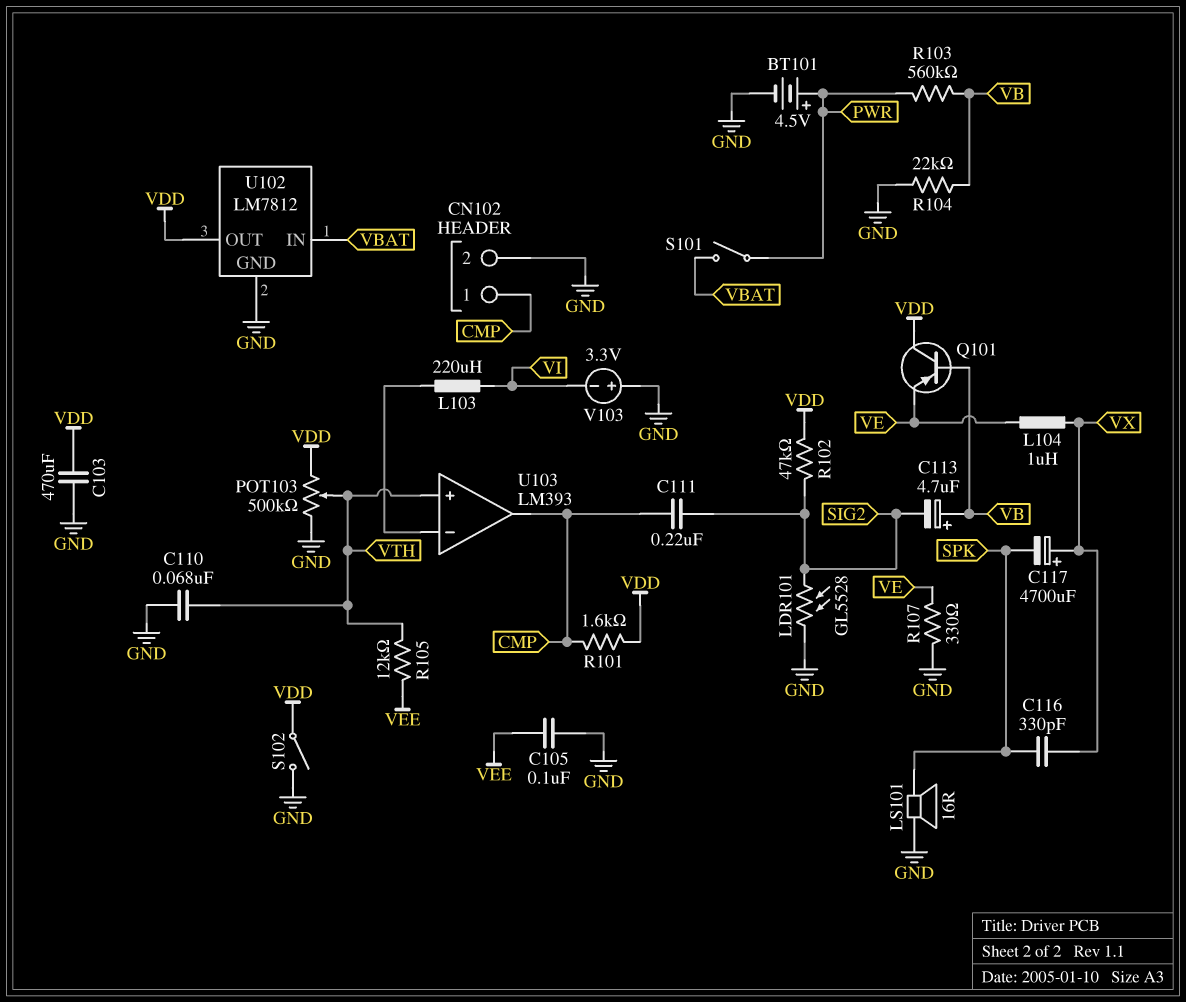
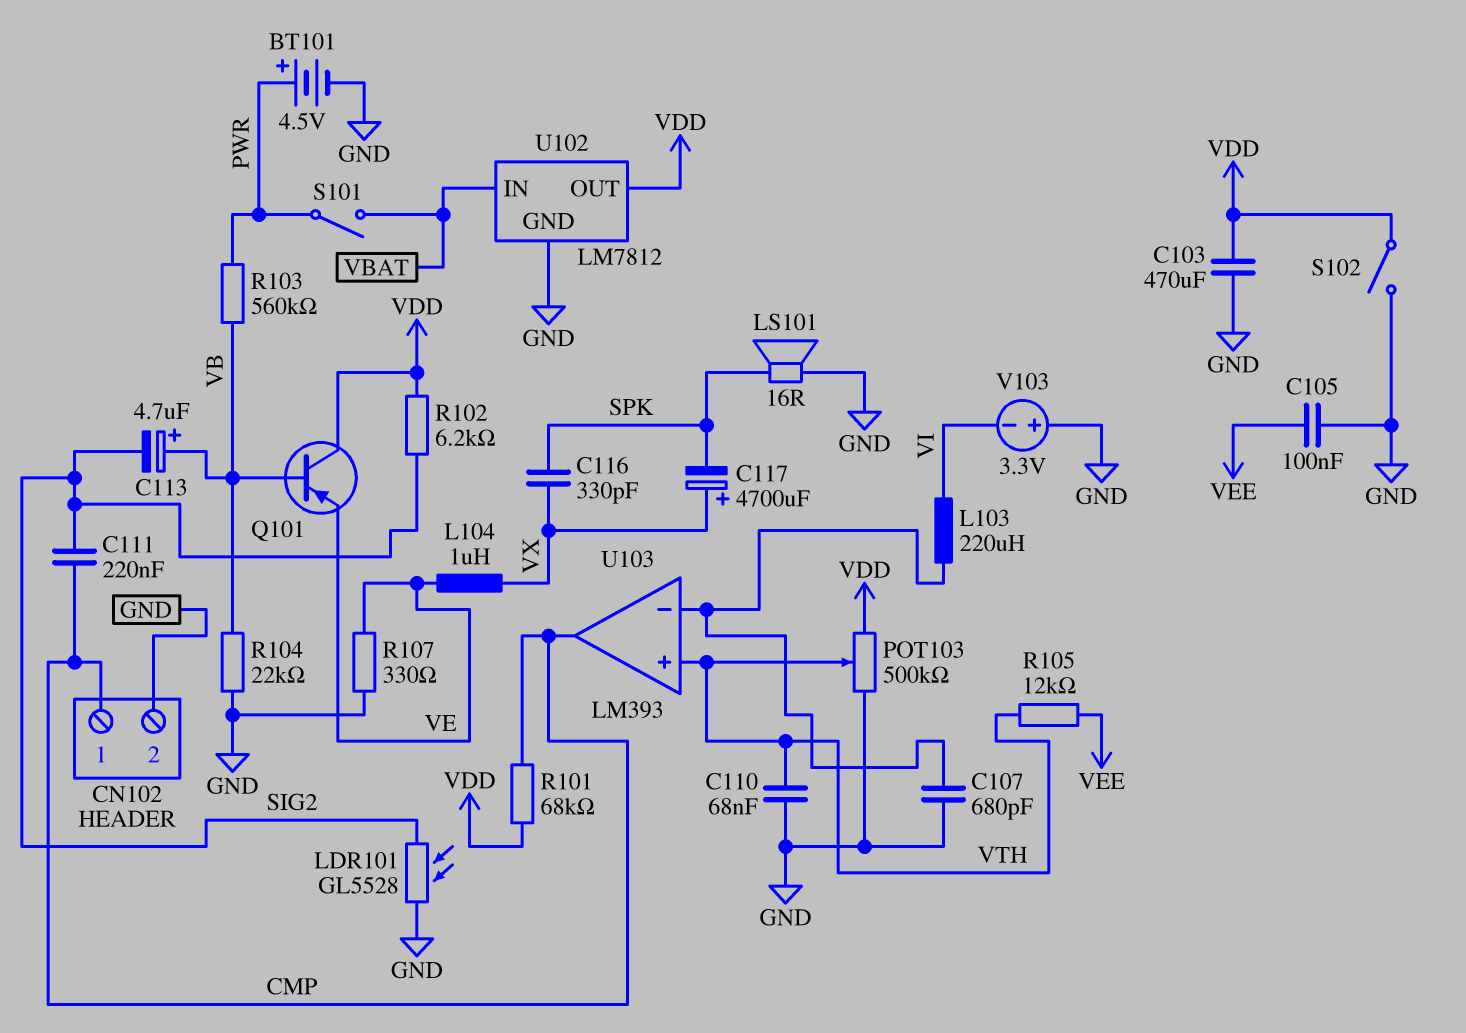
C107: none -> 680pF (GND, U103/in-)
R101: 1.6k (CMP, VDD) -> 68k (CMP, VDD)
R102: 47k (SIG2, VDD) -> 6.2k (SIG2, VDD)

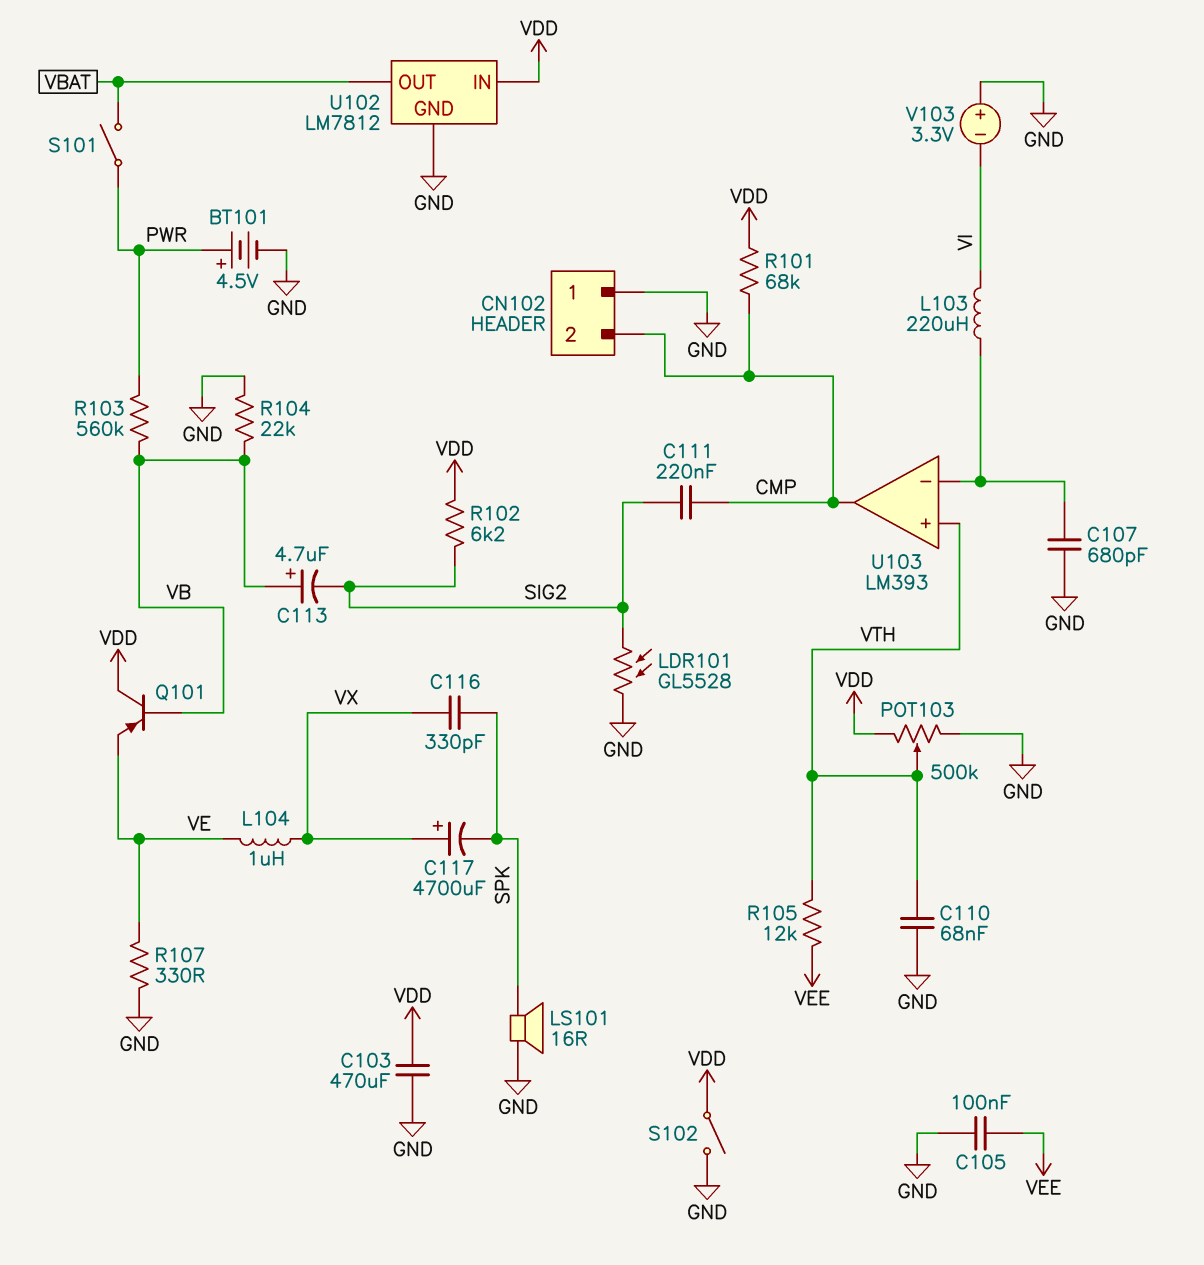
CN102 pin 1: CMP -> GND
CN102 pin 2: GND -> CMP
U102 pin IN: VBAT -> VDD
U102 pin OUT: VDD -> VBAT

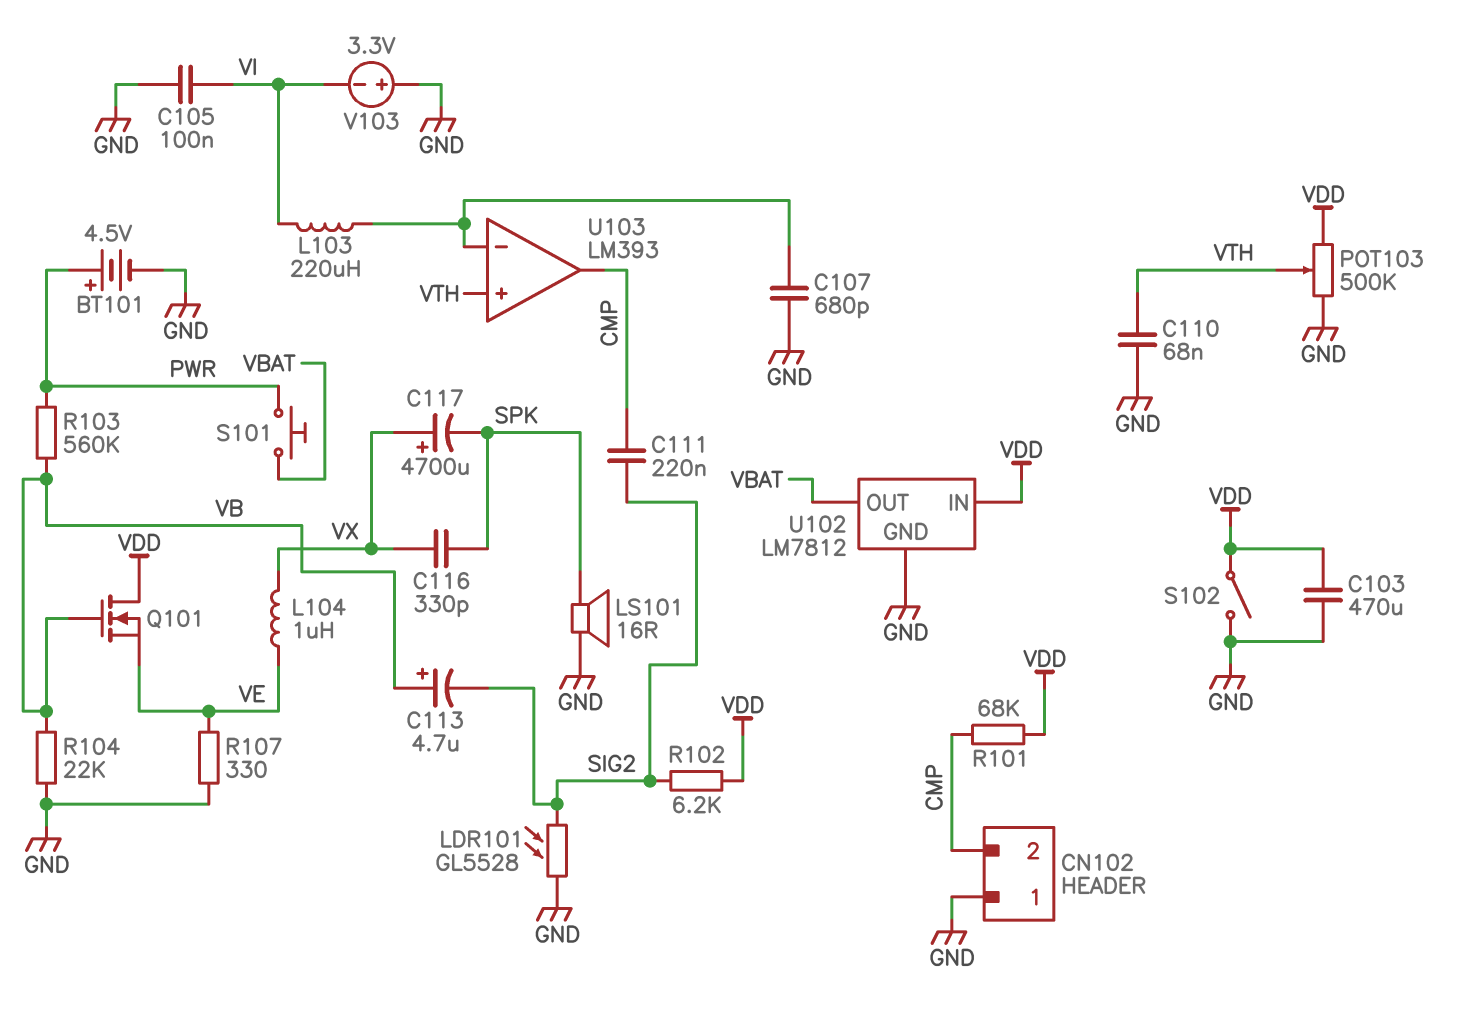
C105: 100nF (GND, VEE) -> 100nF (GND, VI)
Q101: PNP (B VB, C VDD, E VE) -> NMOS (G VB, D VDD, S VE)
R105: 12k (VEE, VTH) -> none
S101: switch (PWR, VBAT) -> button (PWR, VBAT)

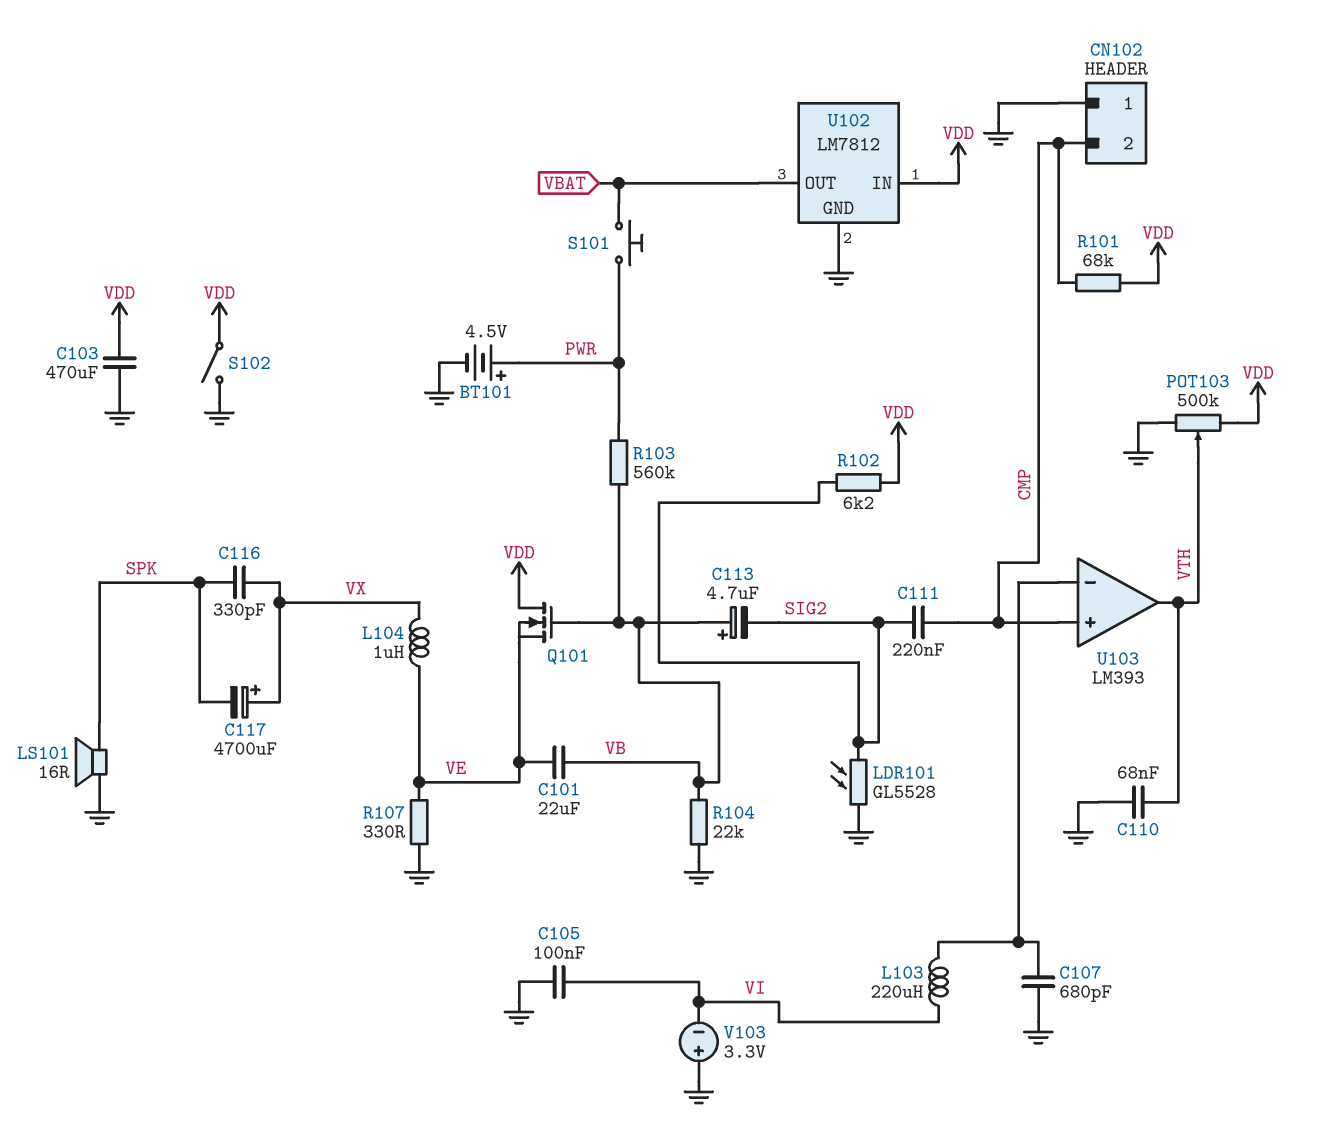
C101: none -> 22uF (VB, VE)
U103 pin in+: VTH -> CMP
U103 pin out: CMP -> VTH

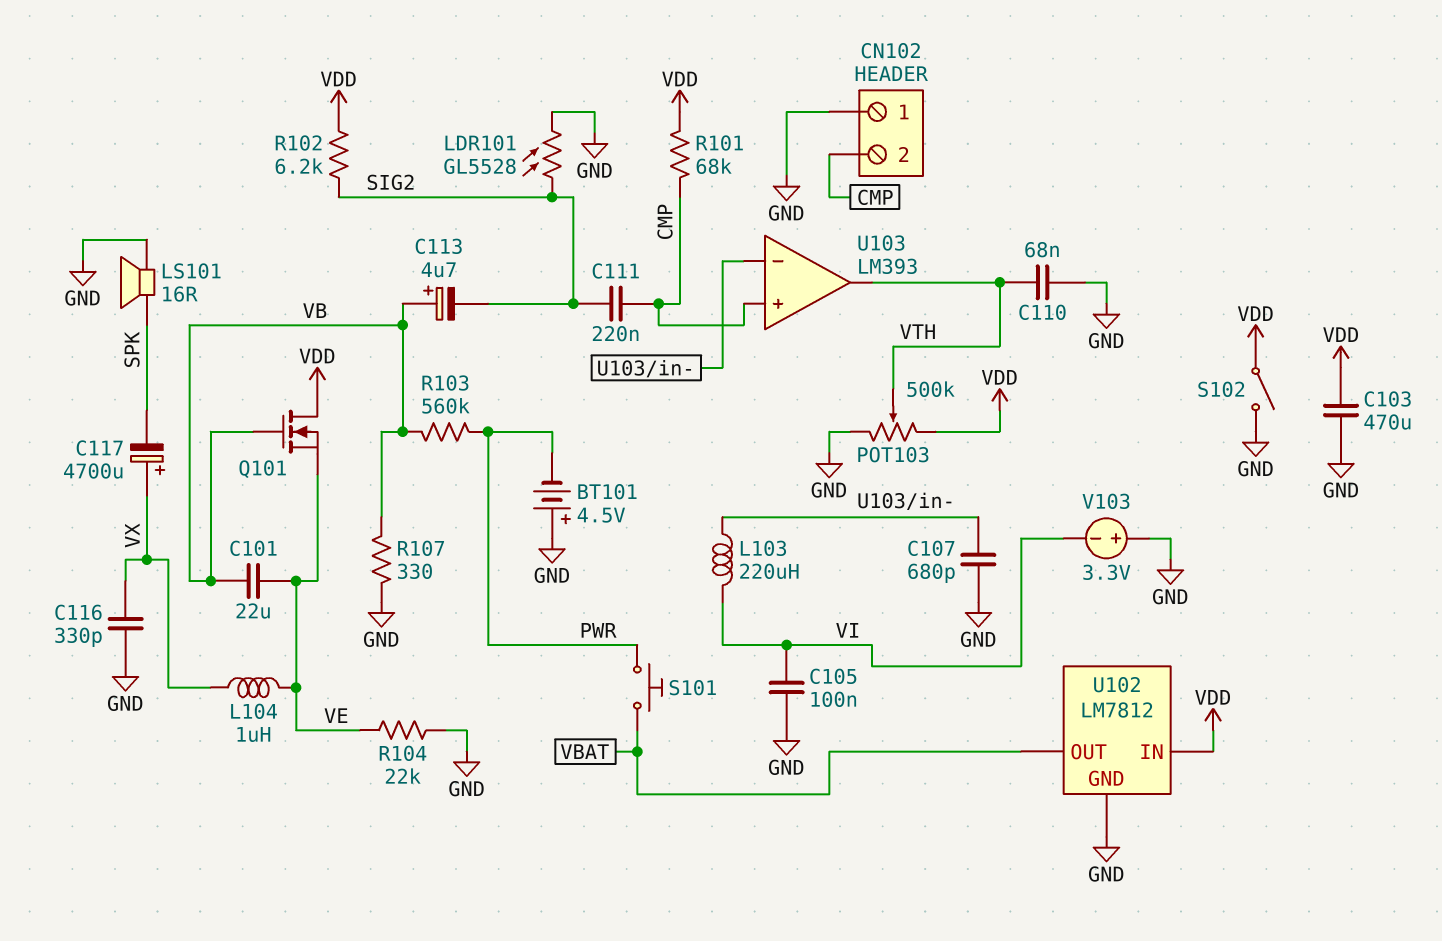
BT101: 4.5V (plus PWR, minus GND) -> 4.5V (plus GND, minus PWR)
C116: 330pF (SPK, VX) -> 330pF (GND, VX)
R104: 22k (GND, VB) -> 22k (GND, VE)
R107: 330 (GND, VE) -> 330 (GND, VB)

